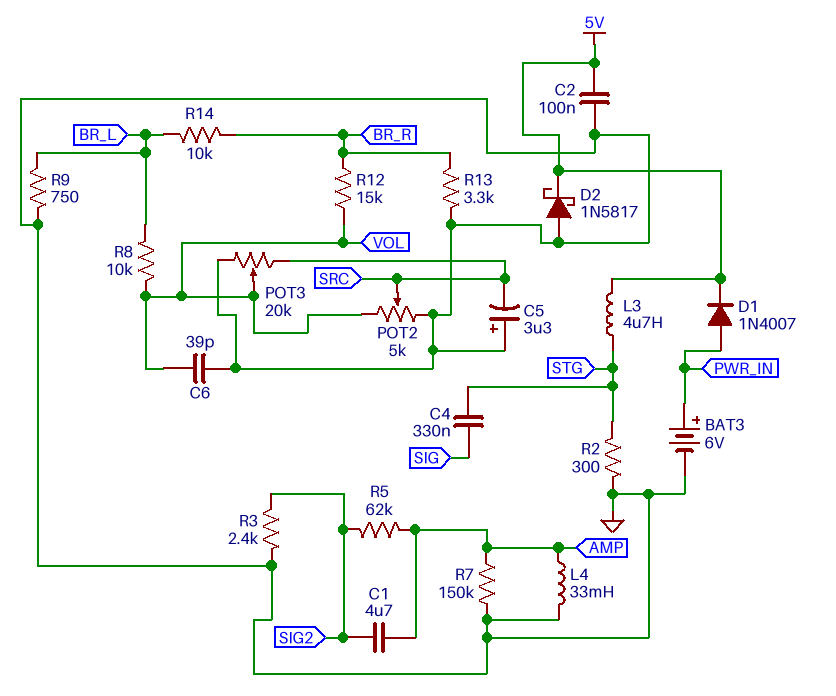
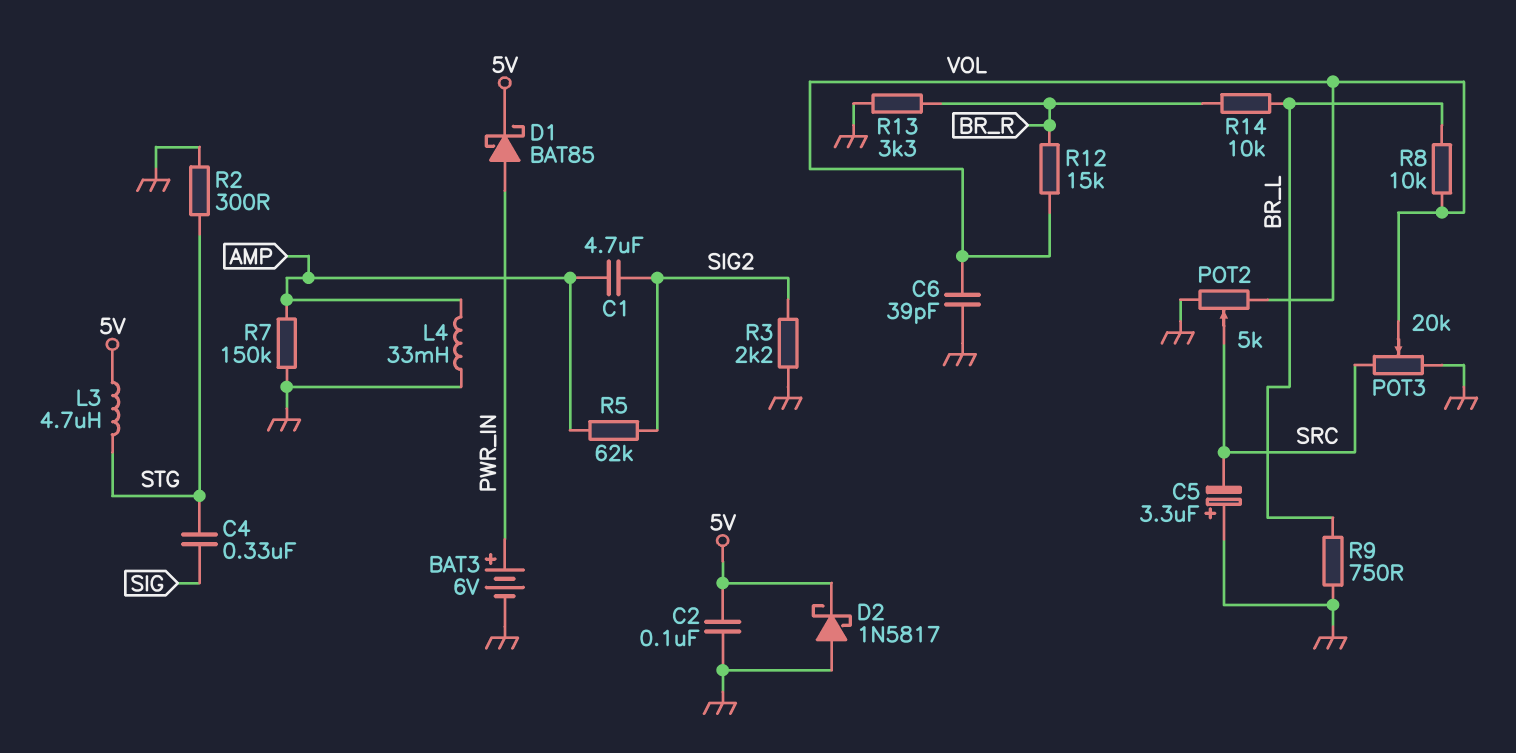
D1: diode 1N4007 (A PWR_IN, K 5V) -> schottky BAT85 (A PWR_IN, K 5V)
R3: 2.4k (GND, SIG2) -> 2.2k (GND, SIG2)

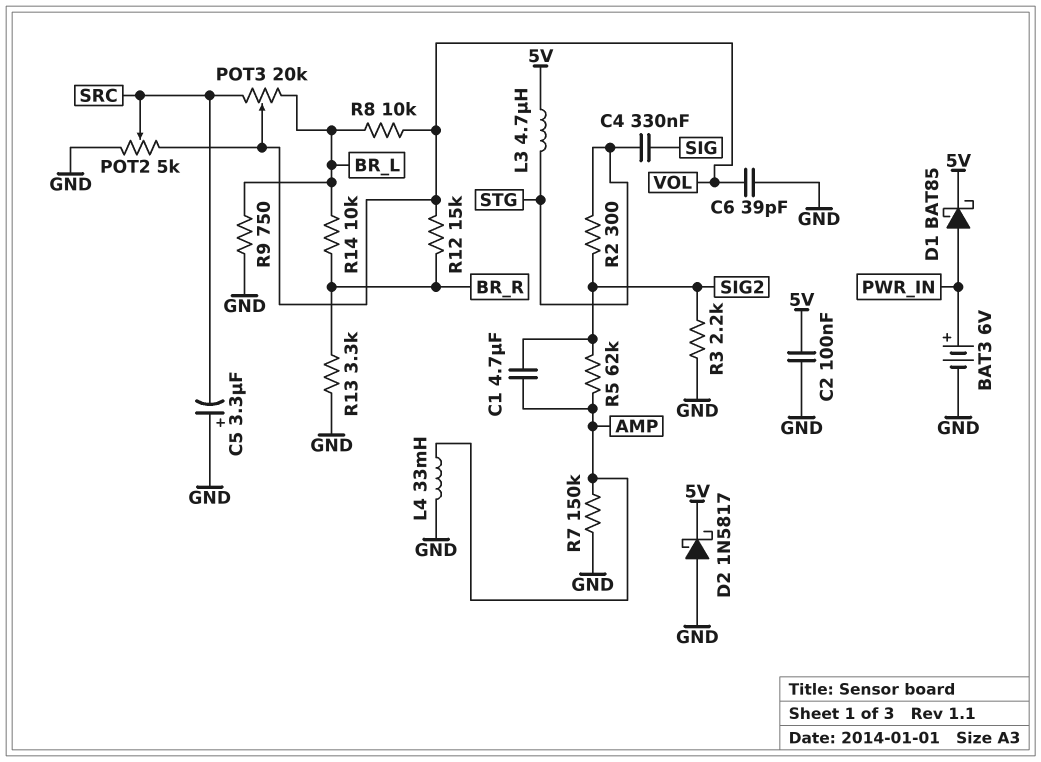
POT3: 20k (GND, SRC, wiper VOL) -> 20k (BR_L, SRC, wiper VOL)
R2: 300 (GND, STG) -> 300 (SIG2, STG)

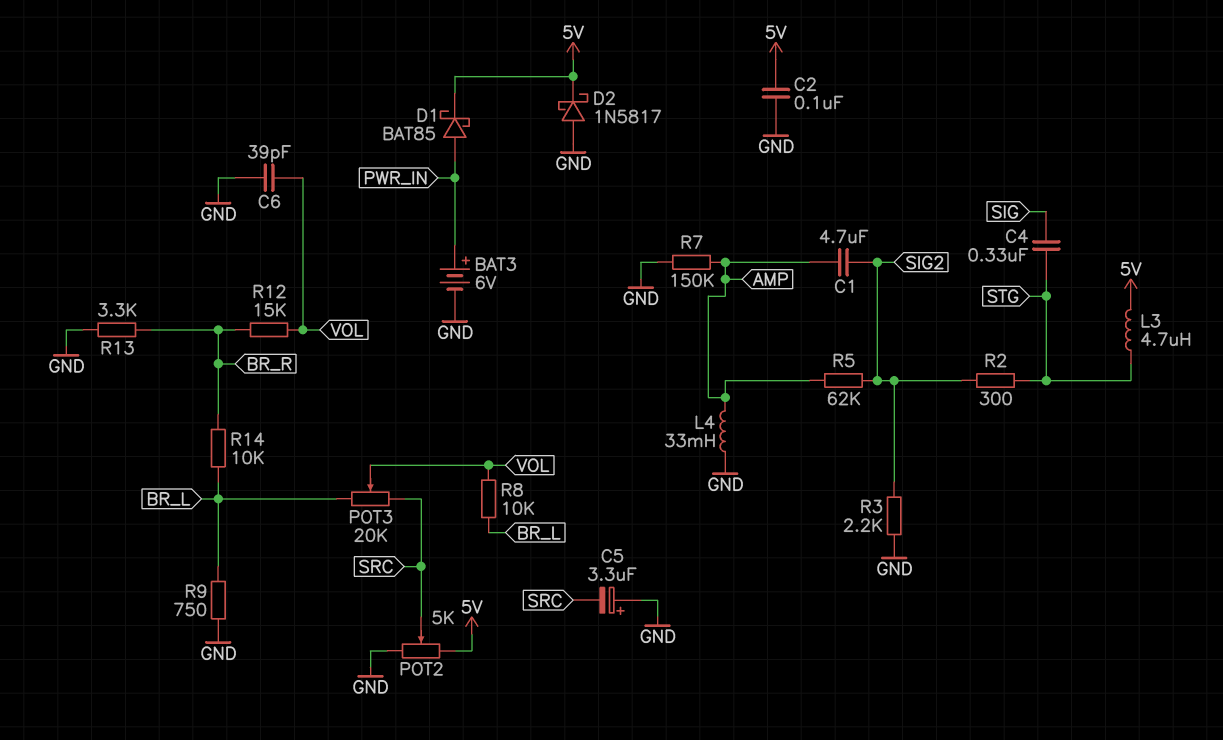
POT2: 5k (GND, VOL, wiper SRC) -> 5k (5V, GND, wiper SRC)

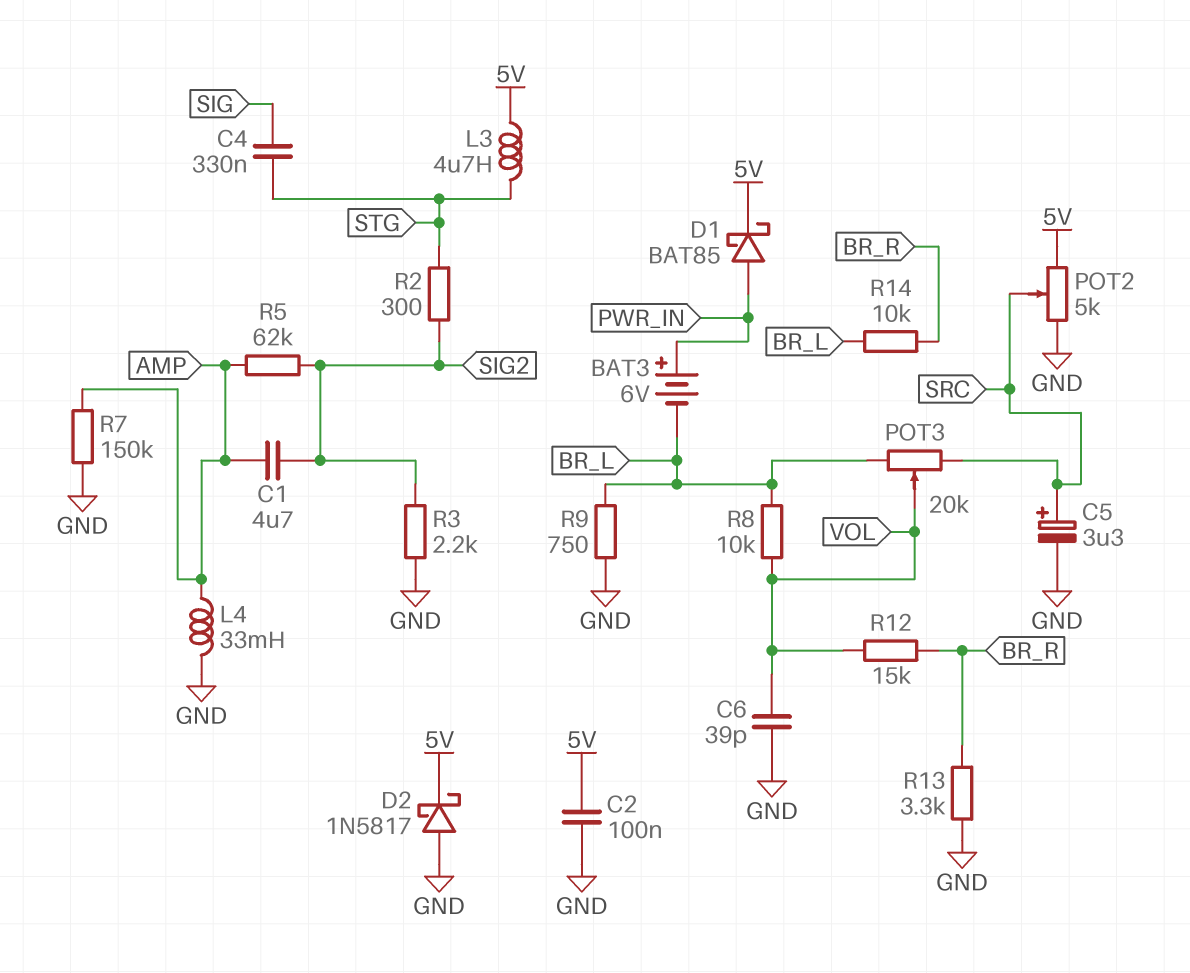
BAT3: 6V (plus PWR_IN, minus GND) -> 6V (plus PWR_IN, minus BR_L)
C5: 3.3uF (plus GND, minus SRC) -> 3.3uF (plus SRC, minus GND)

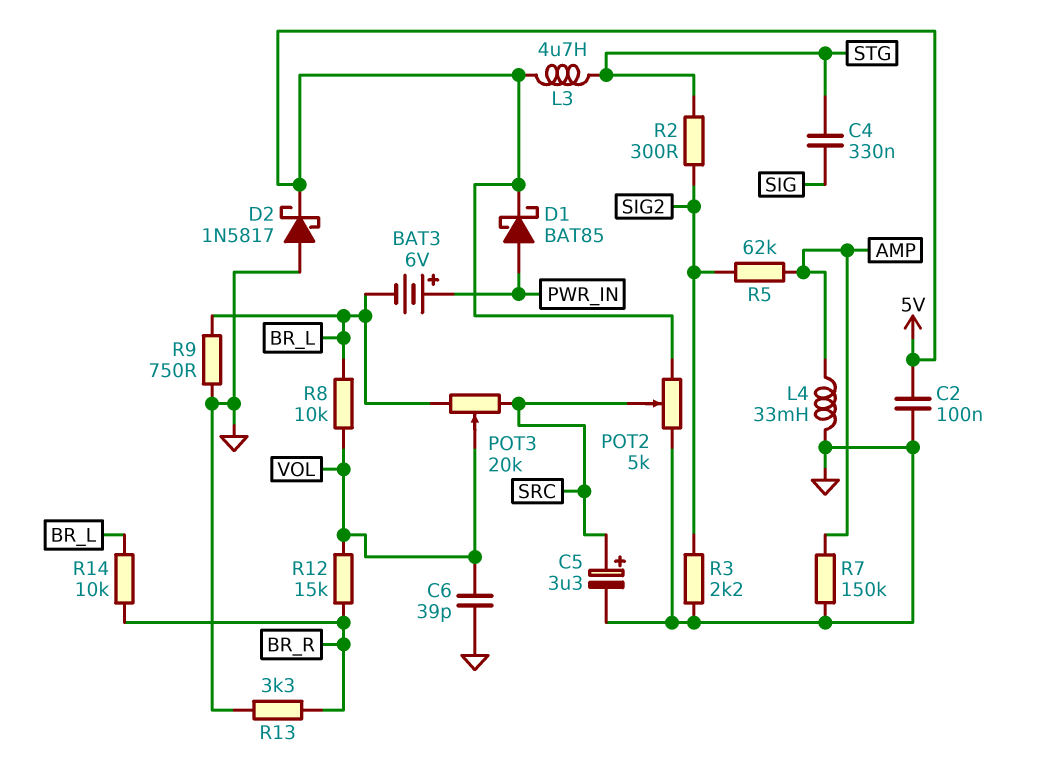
C1: 4.7uF (AMP, SIG2) -> none

